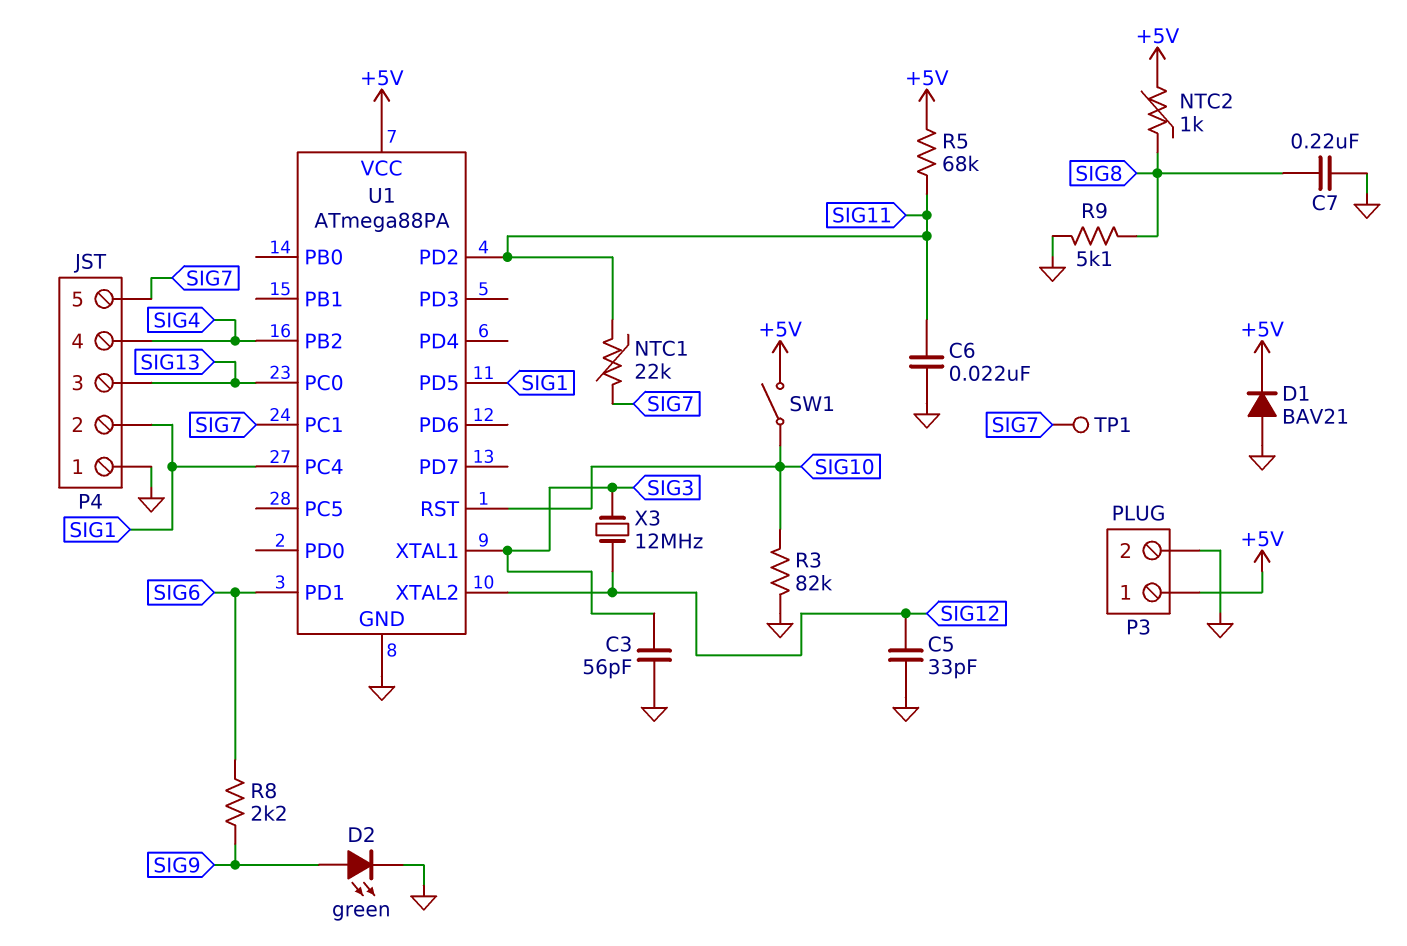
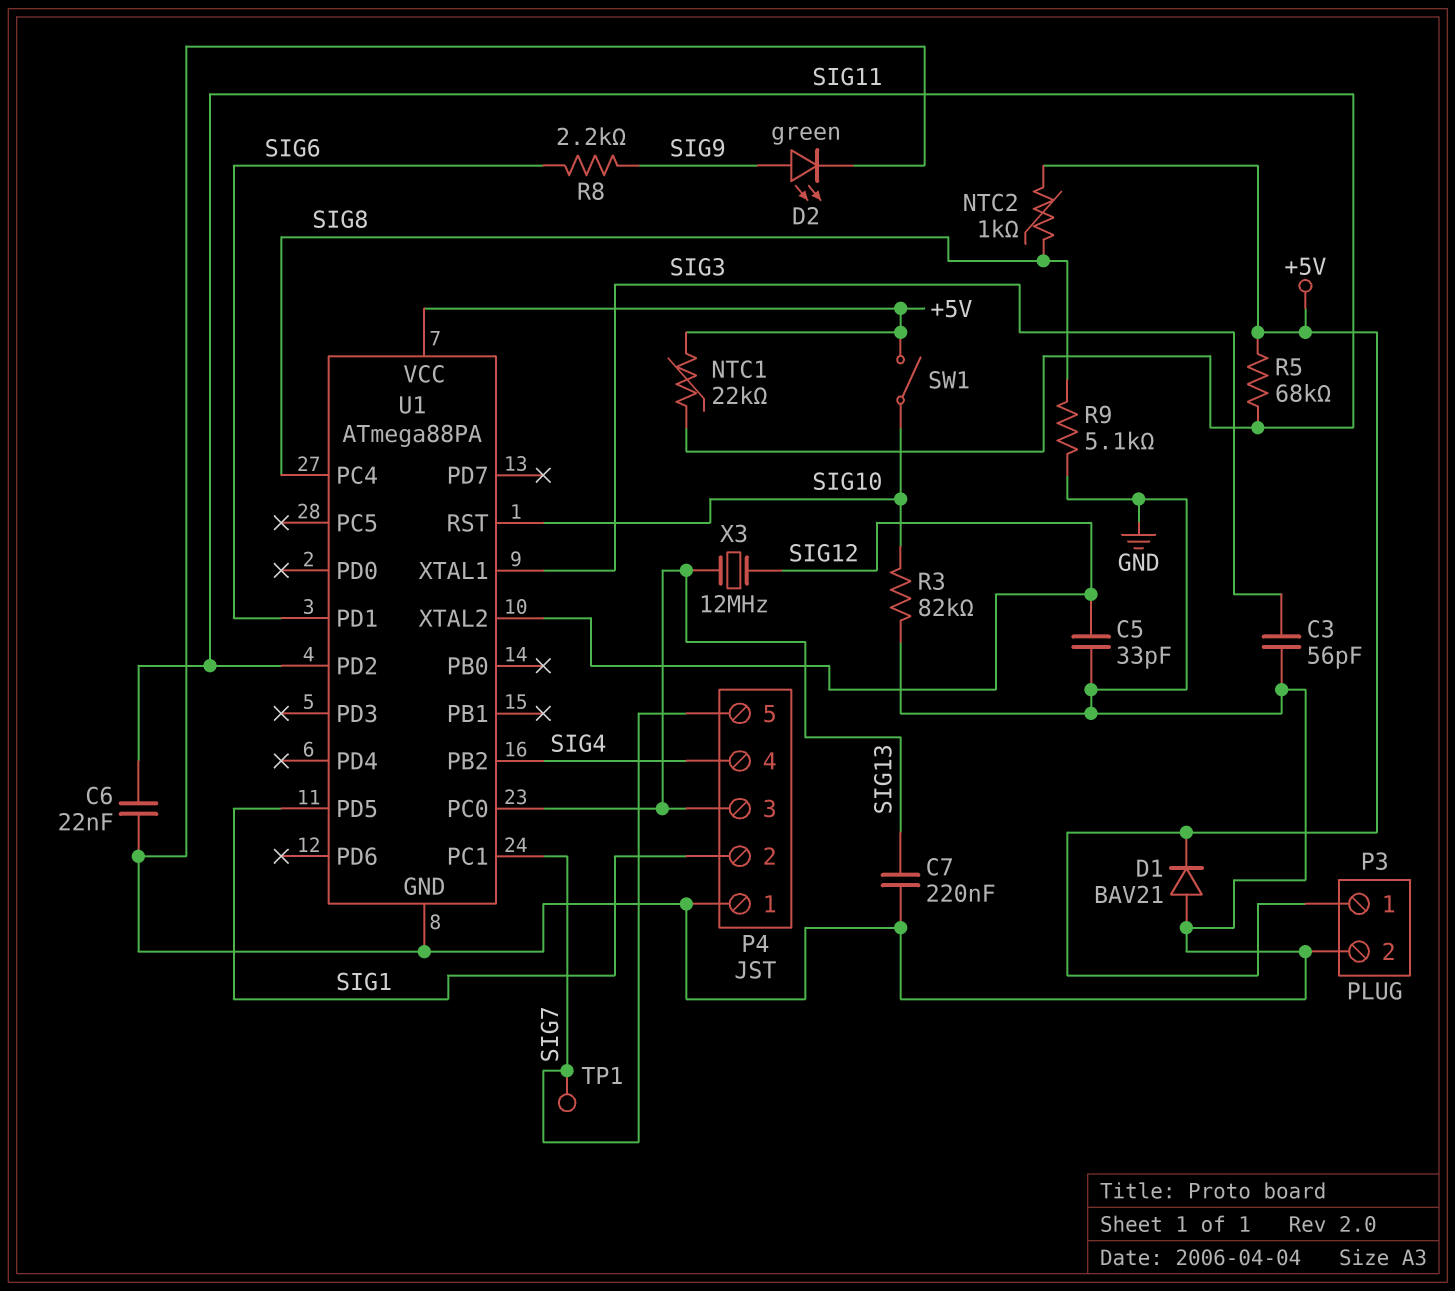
C7: 220nF (GND, SIG8) -> 220nF (GND, SIG13)
NTC1: 22k (SIG7, SIG11) -> 22k (+5V, SIG11)
U1 pin PC4: SIG1 -> SIG8
X3: 12MHz (SIG3, SIG12) -> 12MHz (SIG12, SIG13)

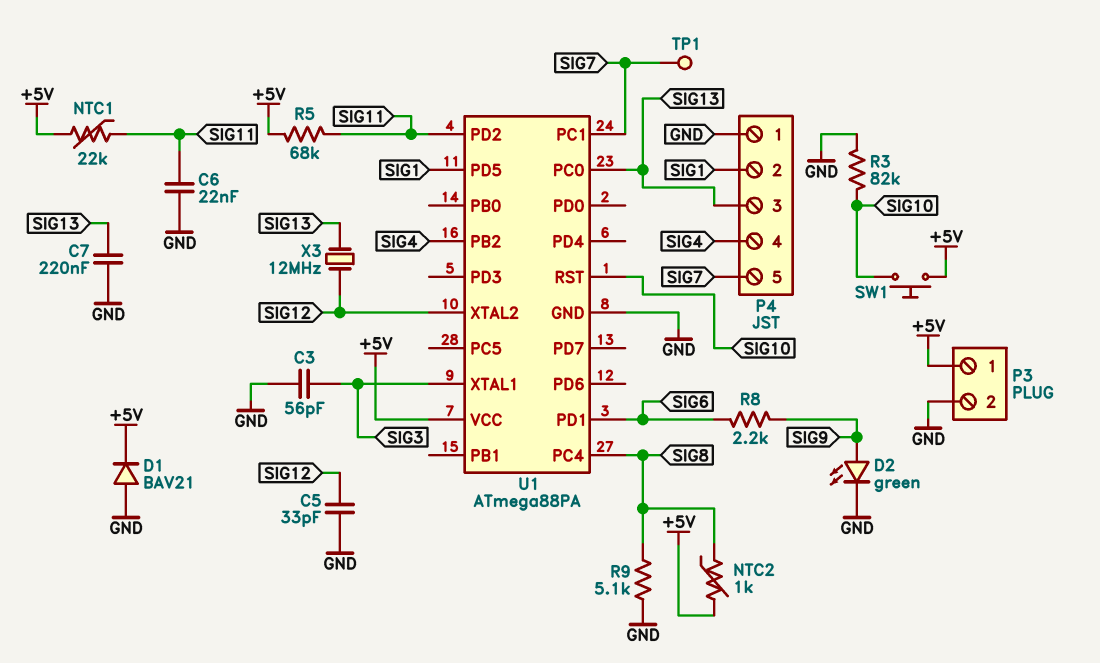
SW1: switch (+5V, SIG10) -> button (+5V, SIG10)

